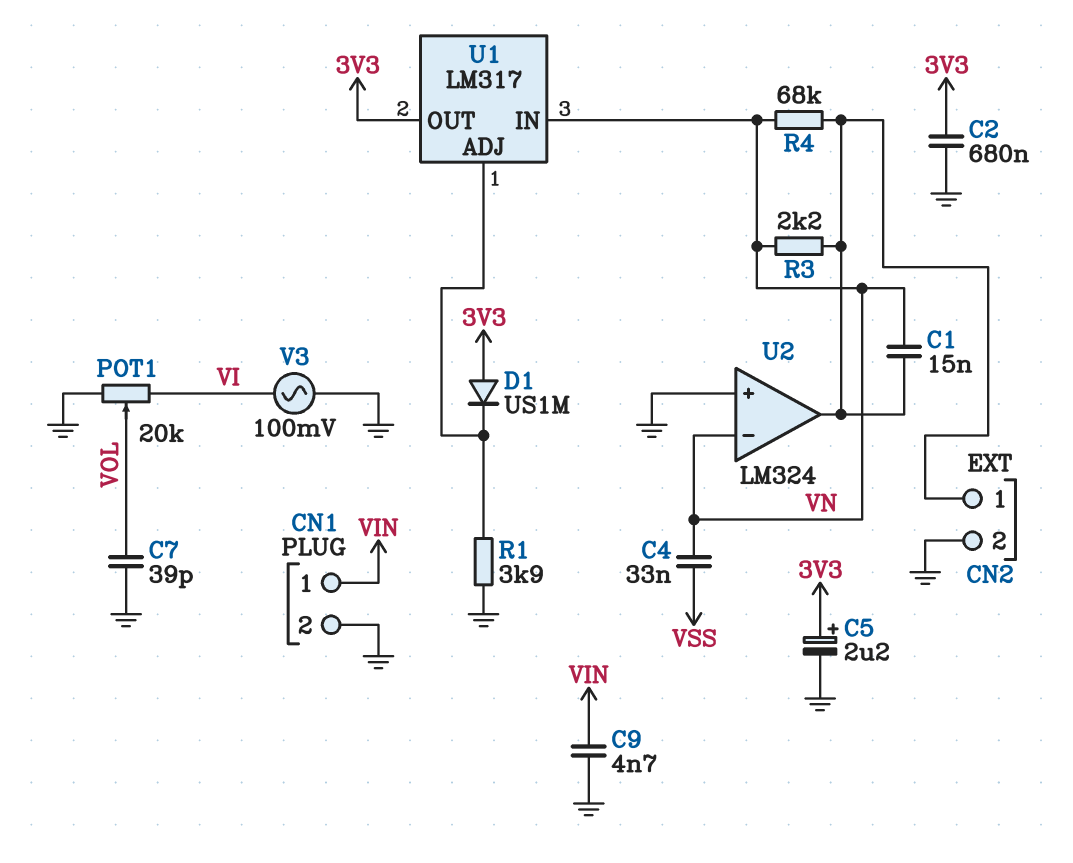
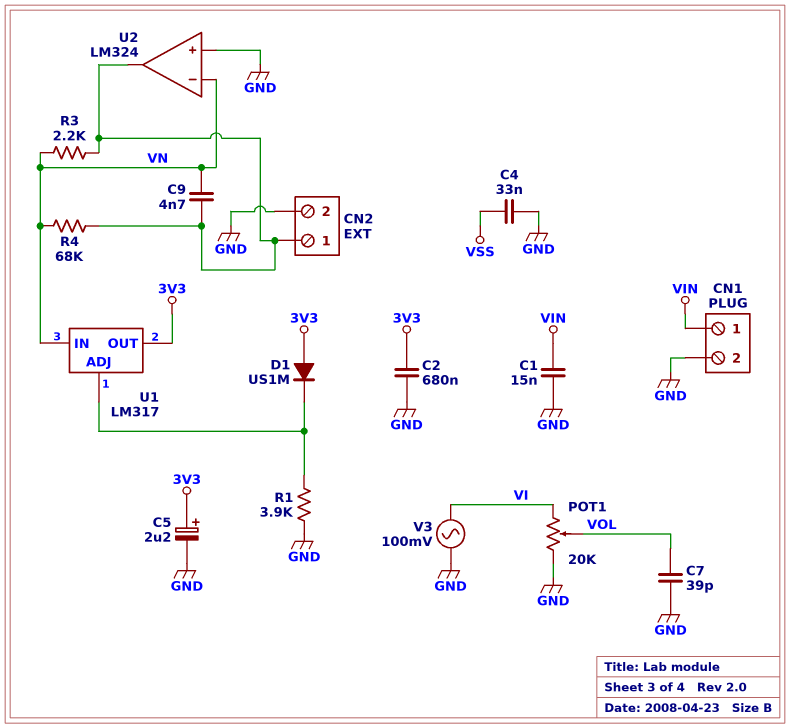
C1: 15nF (CN2/1, VN) -> 15nF (GND, VIN)
C4: 33nF (VN, VSS) -> 33nF (GND, VSS)
C9: 4.7nF (GND, VIN) -> 4.7nF (CN2/1, VN)

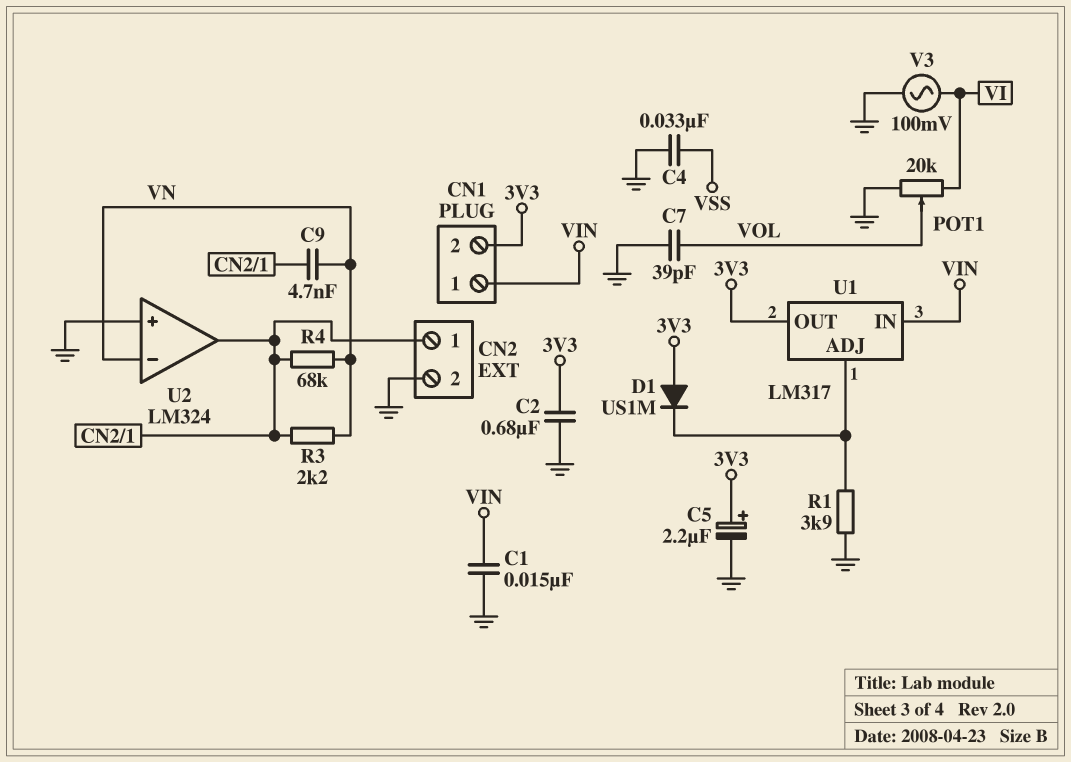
CN1 pin 2: GND -> 3V3
U1 pin IN: VN -> VIN

